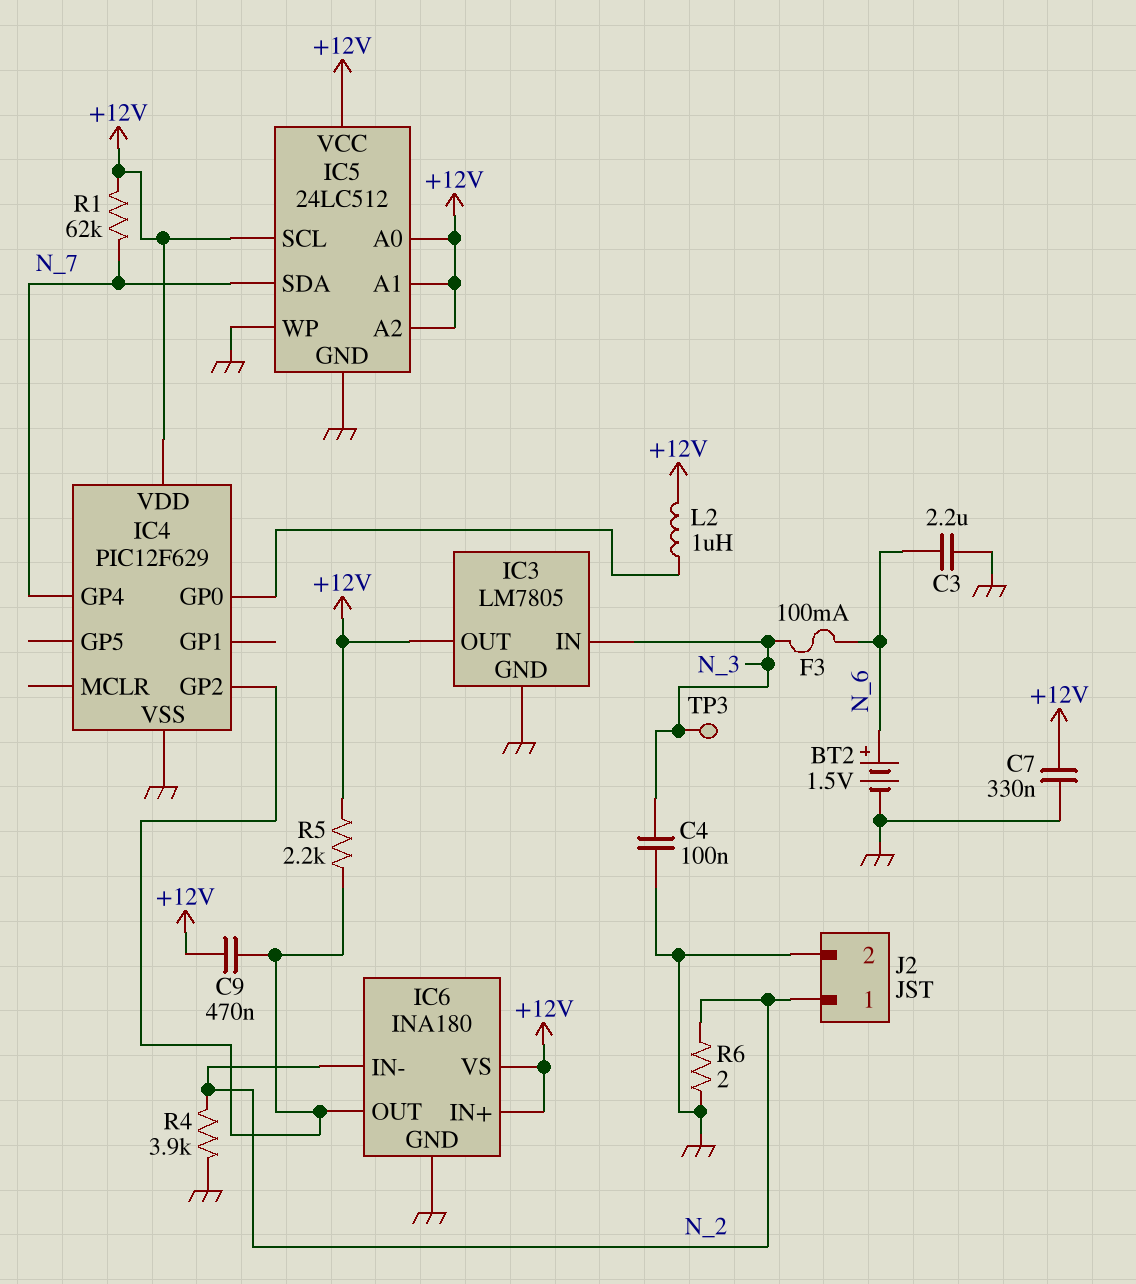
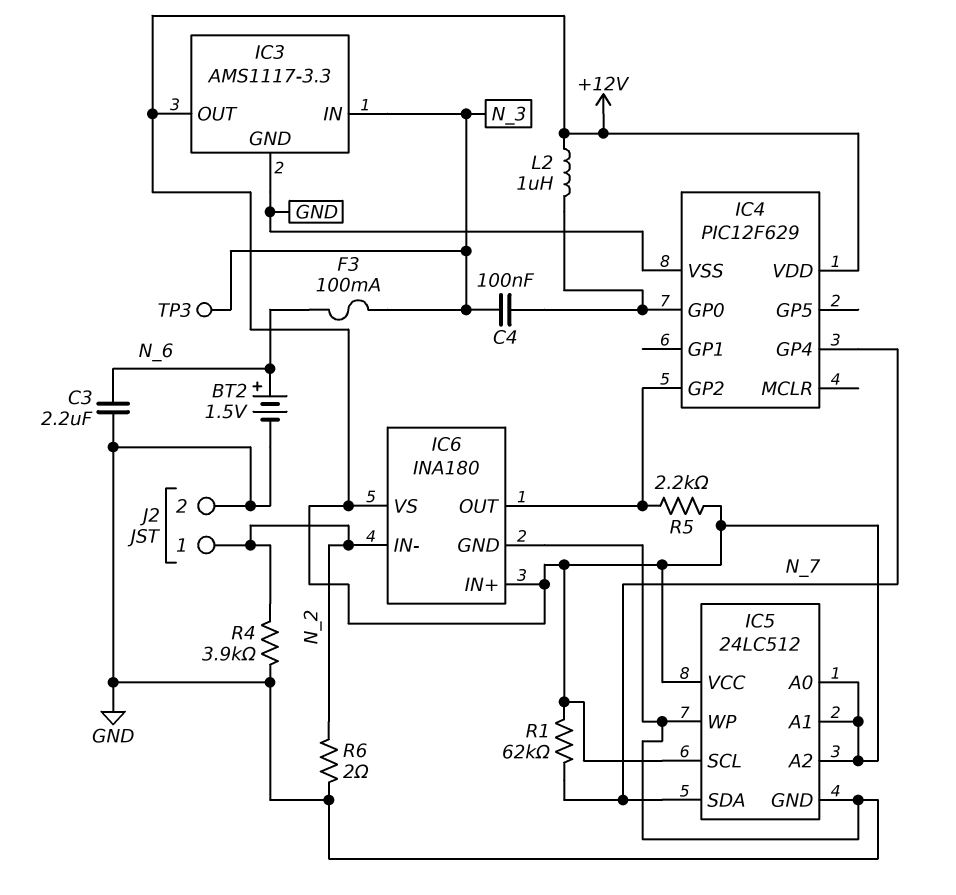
C4: 100nF (GND, N_3) -> 100nF (IC4/GP0, N_3)
C7: 330nF (+12V, GND) -> none
C9: 470nF (+12V, IC4/GP2) -> none
IC3: LM7805 -> AMS1117-3.3

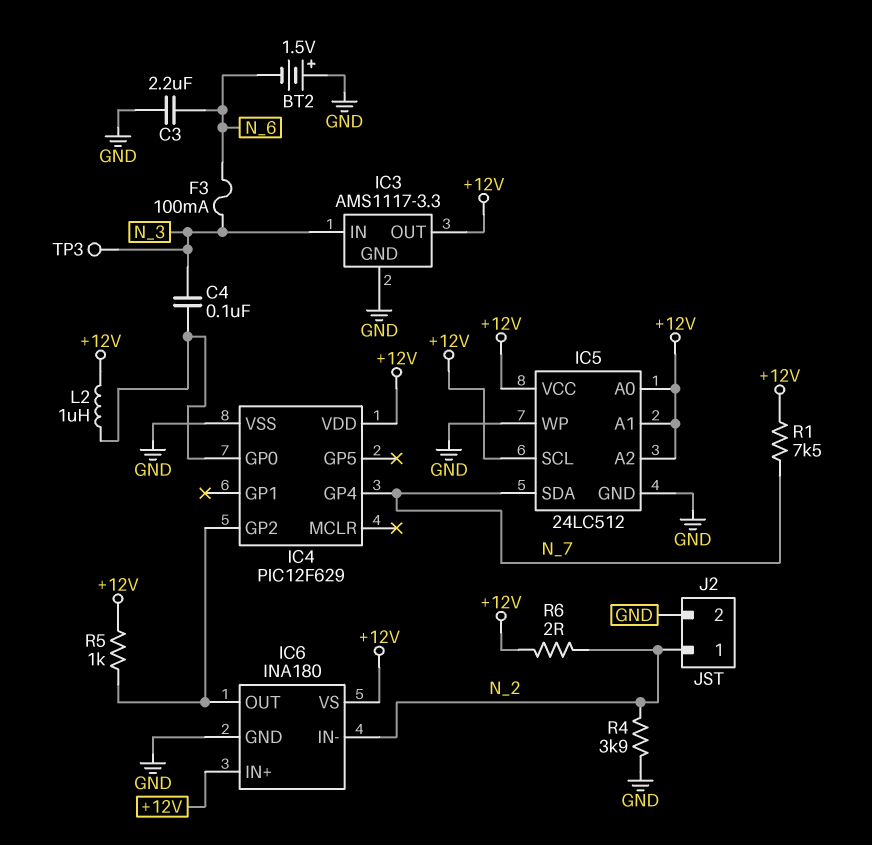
BT2: 1.5V (plus N_6, minus GND) -> 1.5V (plus GND, minus N_6)
R1: 62k (+12V, N_7) -> 7.5k (+12V, N_7)
R5: 2.2k (+12V, IC4/GP2) -> 1k (+12V, IC4/GP2)
R6: 2 (GND, N_2) -> 2 (+12V, N_2)

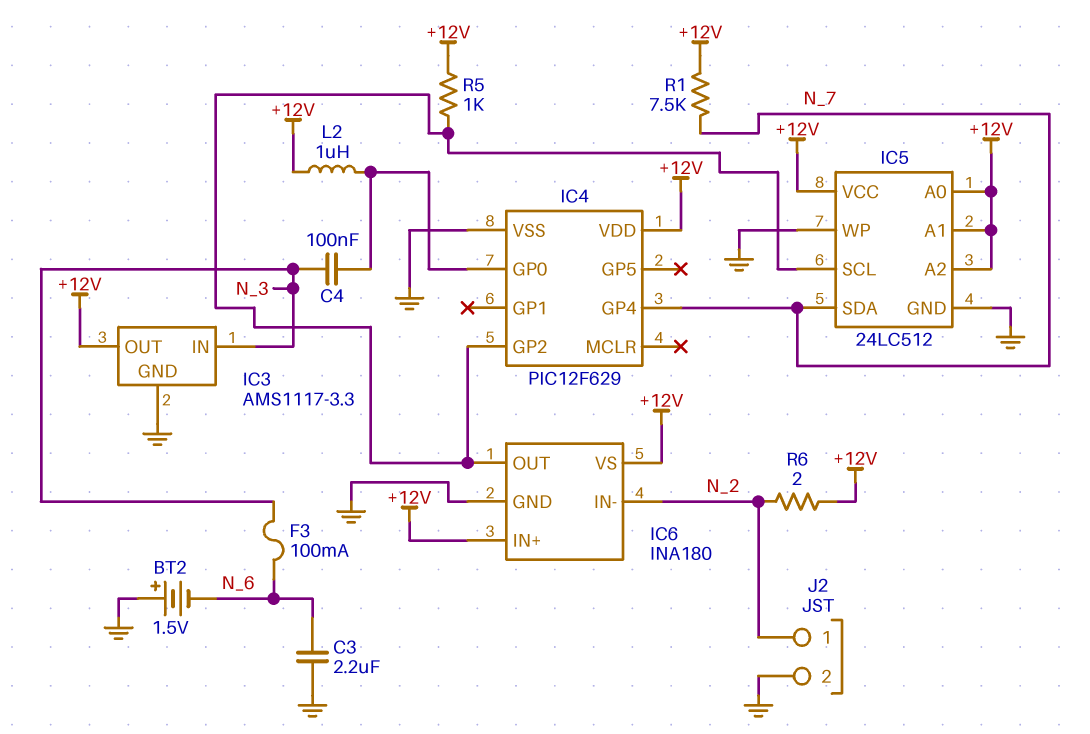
IC5 pin SCL: +12V -> IC4/GP2
R4: 3.9k (GND, N_2) -> none
TP3: test point (N_3) -> none

